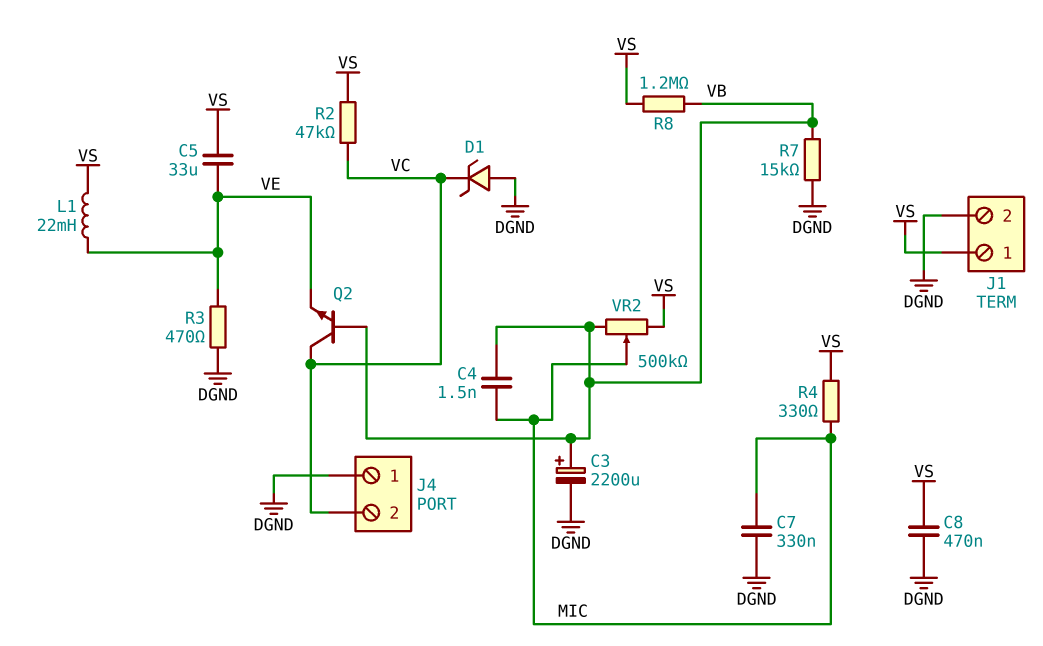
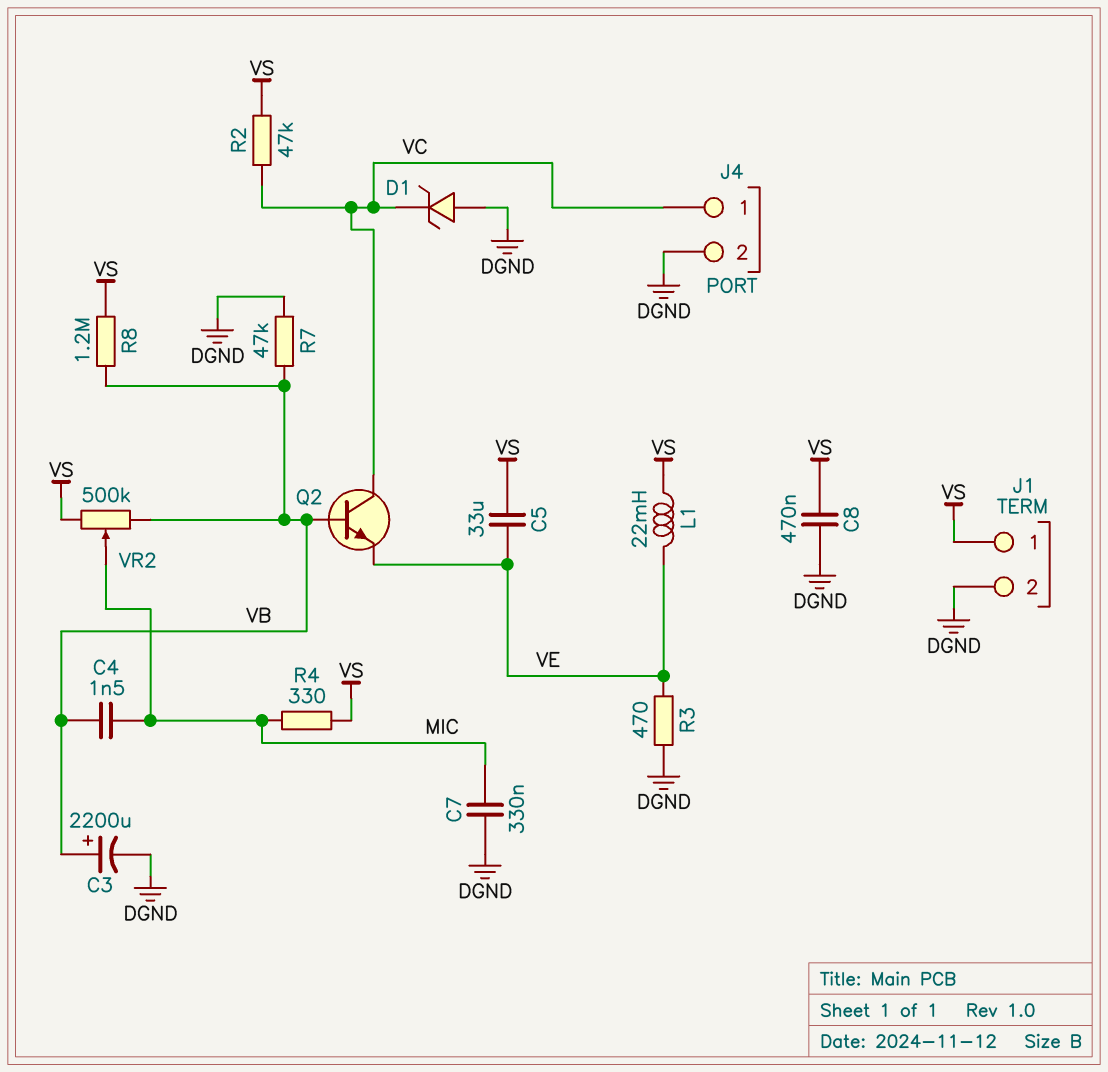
J4 pin 1: DGND -> VC
J4 pin 2: VC -> DGND
R7: 15k (DGND, VB) -> 47k (DGND, VB)

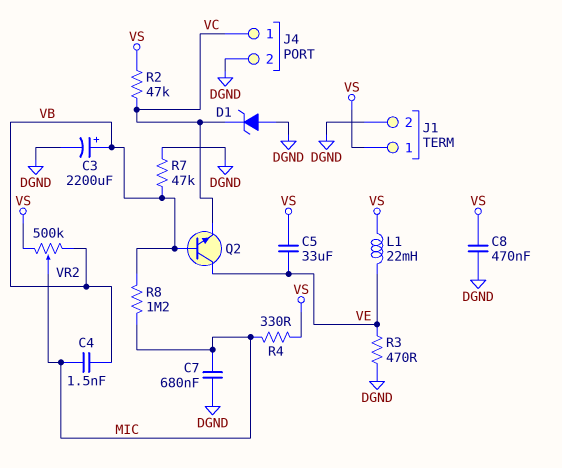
C7: 330nF (DGND, MIC) -> 680nF (DGND, MIC)
Q2: NPN (B VB, C VC, E VE) -> NPN (B VB, C VE, E VC)
R8: 1.2M (VB, VS) -> 1.2M (MIC, VB)

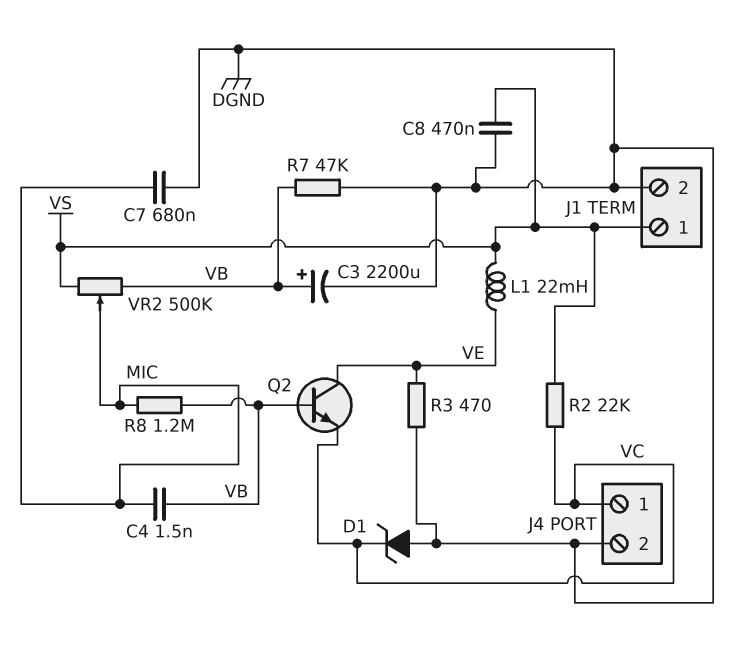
C5: 33uF (VE, VS) -> none
R2: 47k (VC, VS) -> 22k (VC, VS)
R4: 330 (MIC, VS) -> none

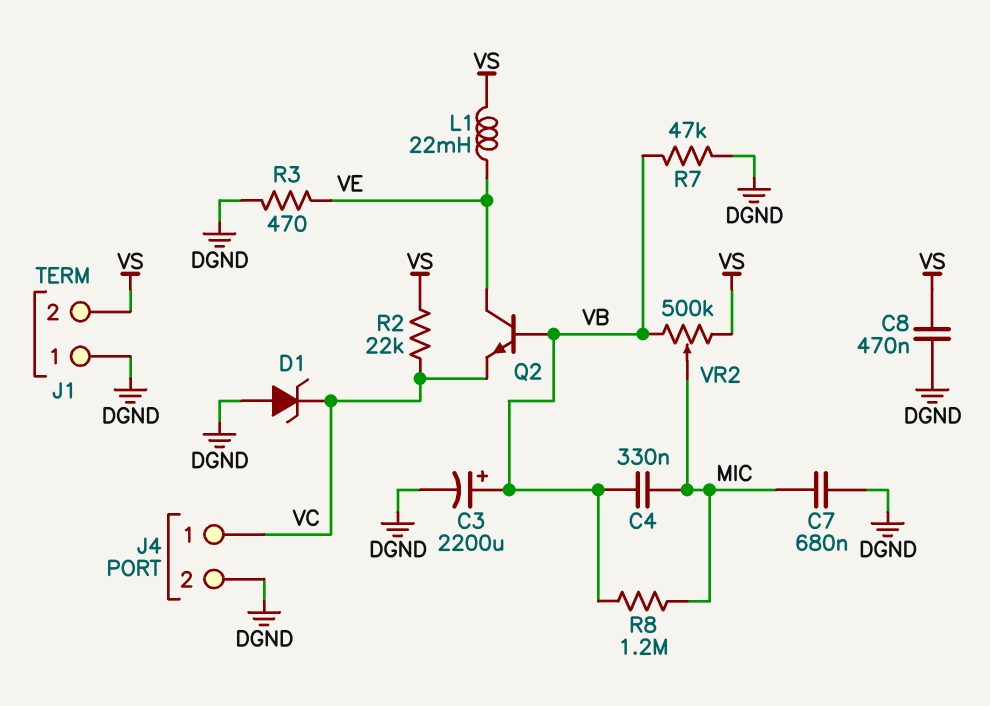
C4: 1.5nF (MIC, VB) -> 330nF (MIC, VB)
J1 pin 1: VS -> DGND
J1 pin 2: DGND -> VS

